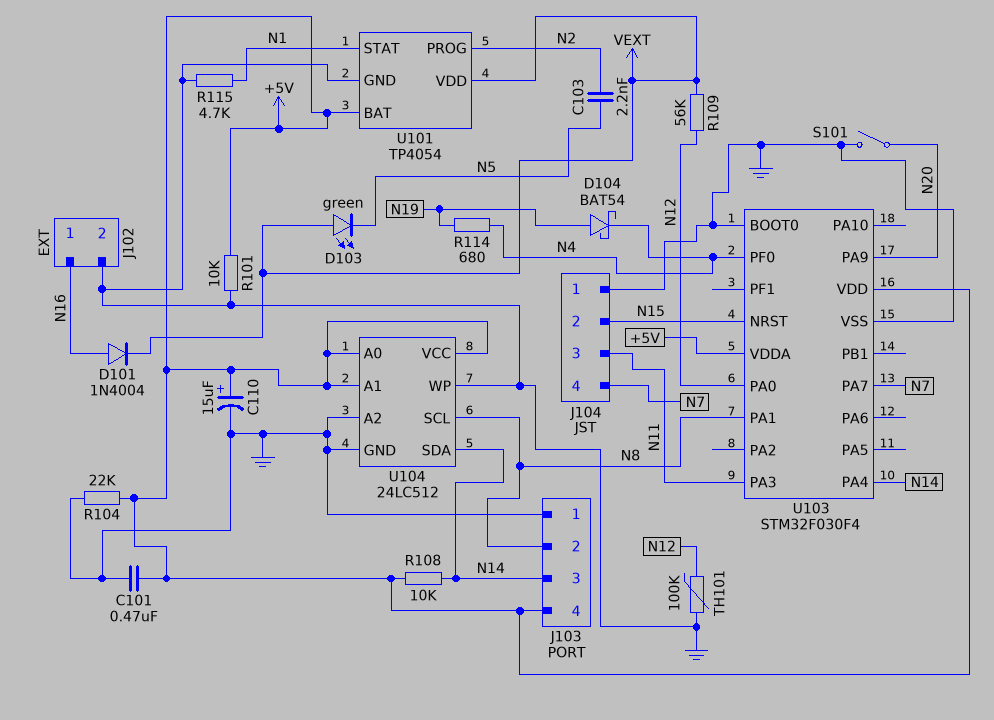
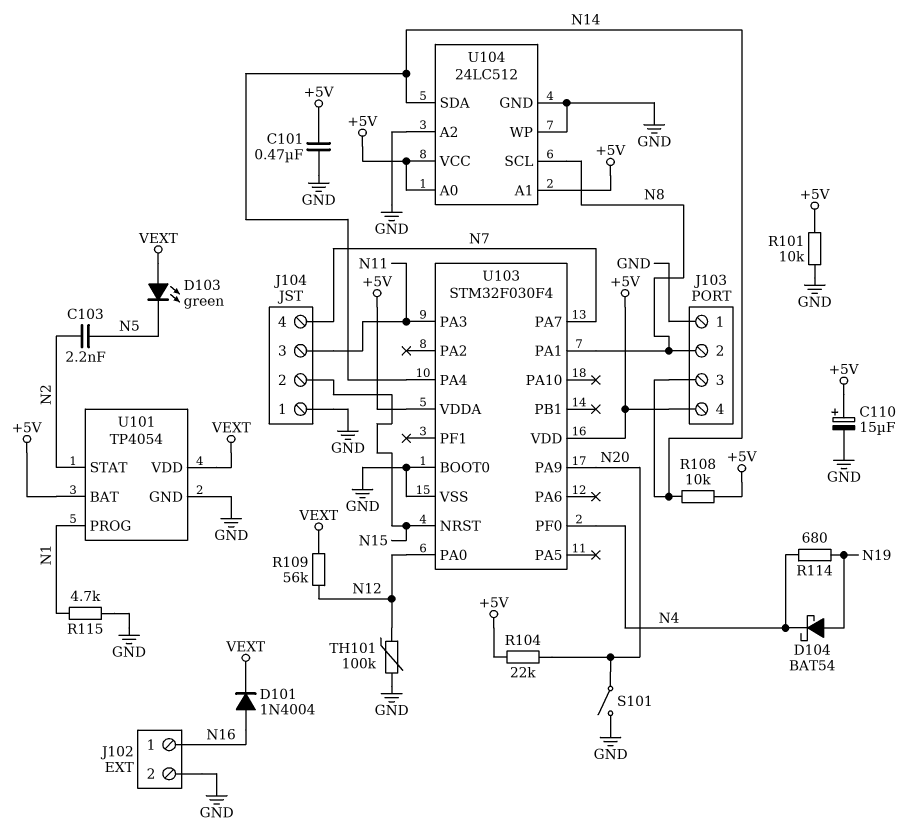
R104: 22k (+5V, GND) -> 22k (+5V, N20)
U101 pin PROG: N2 -> N1
U101 pin STAT: N1 -> N2

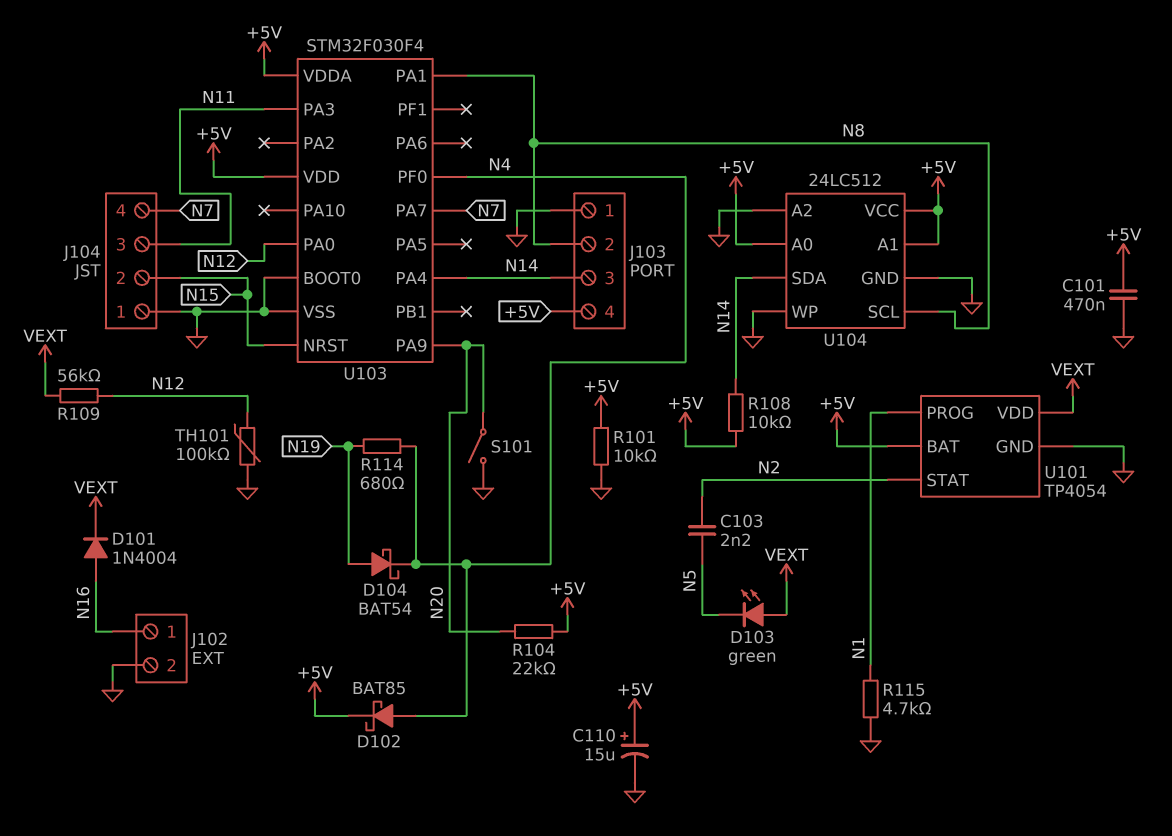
D102: none -> schottky BAT85 (A N4, K +5V)

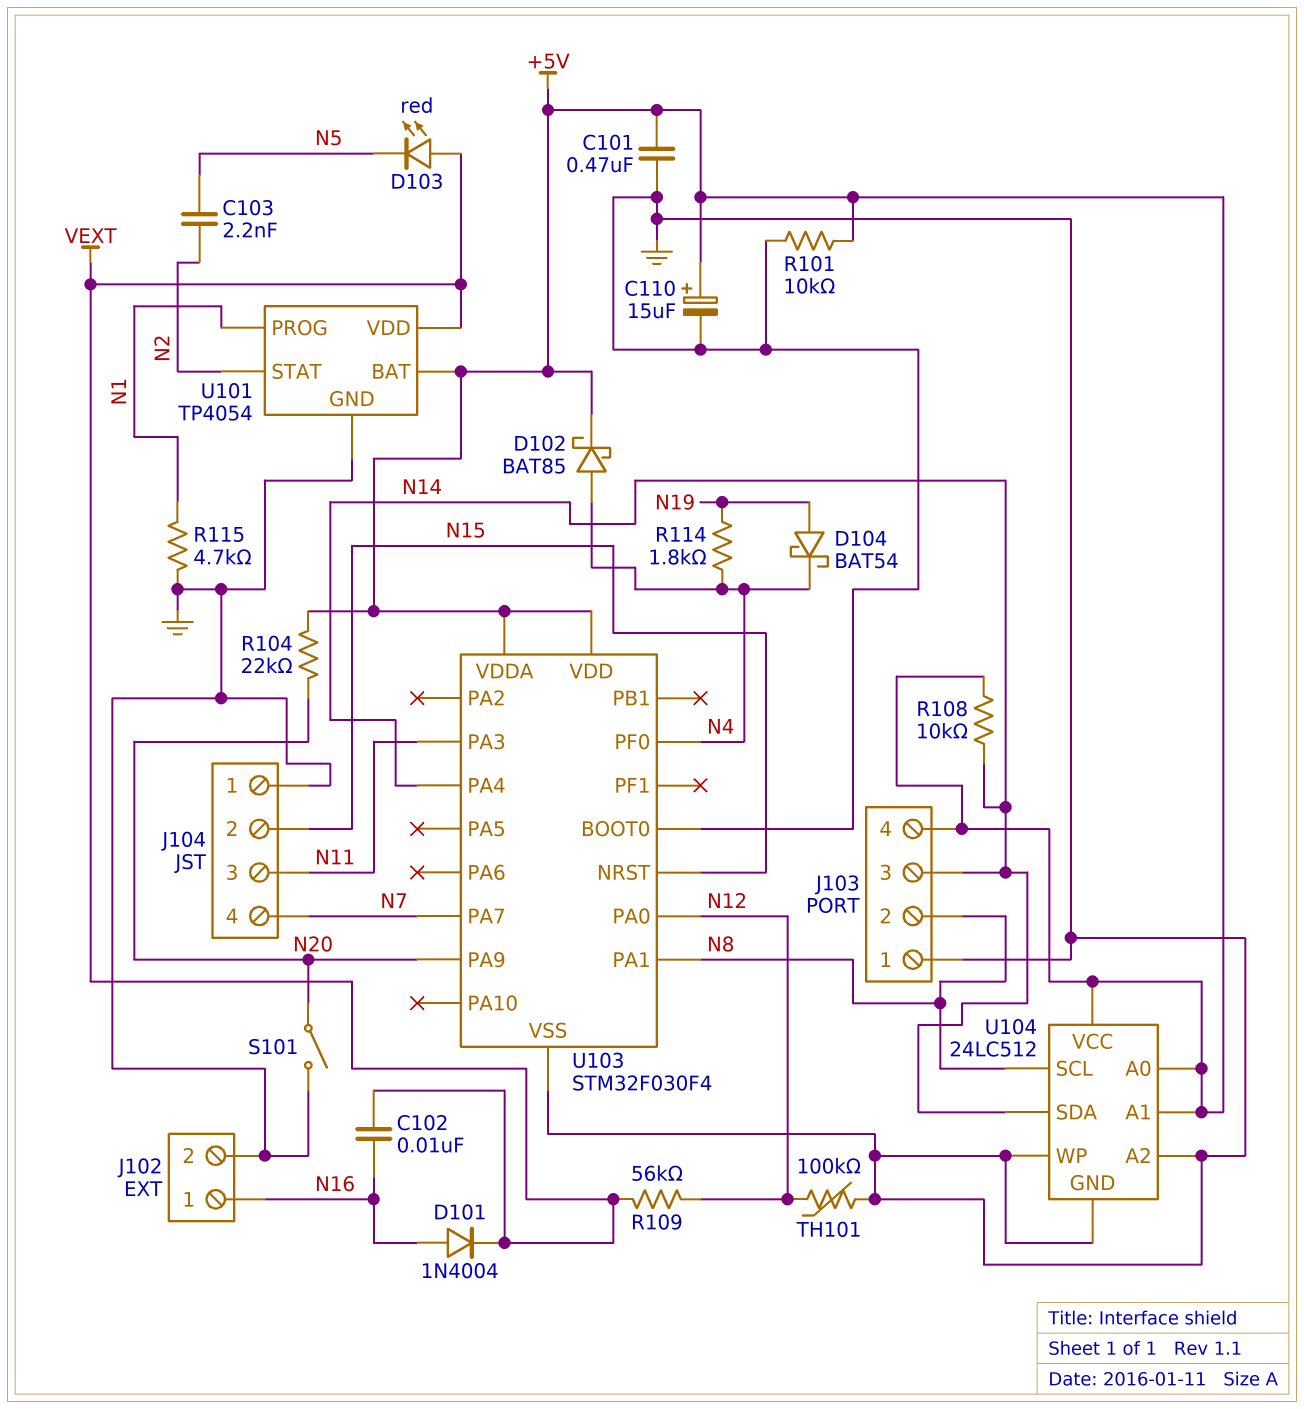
C102: none -> 10nF (N16, VEXT)
D103: LED green (A VEXT, K N5) -> LED red (A VEXT, K N5)
R114: 680 (N4, N19) -> 1.8k (N4, N19)

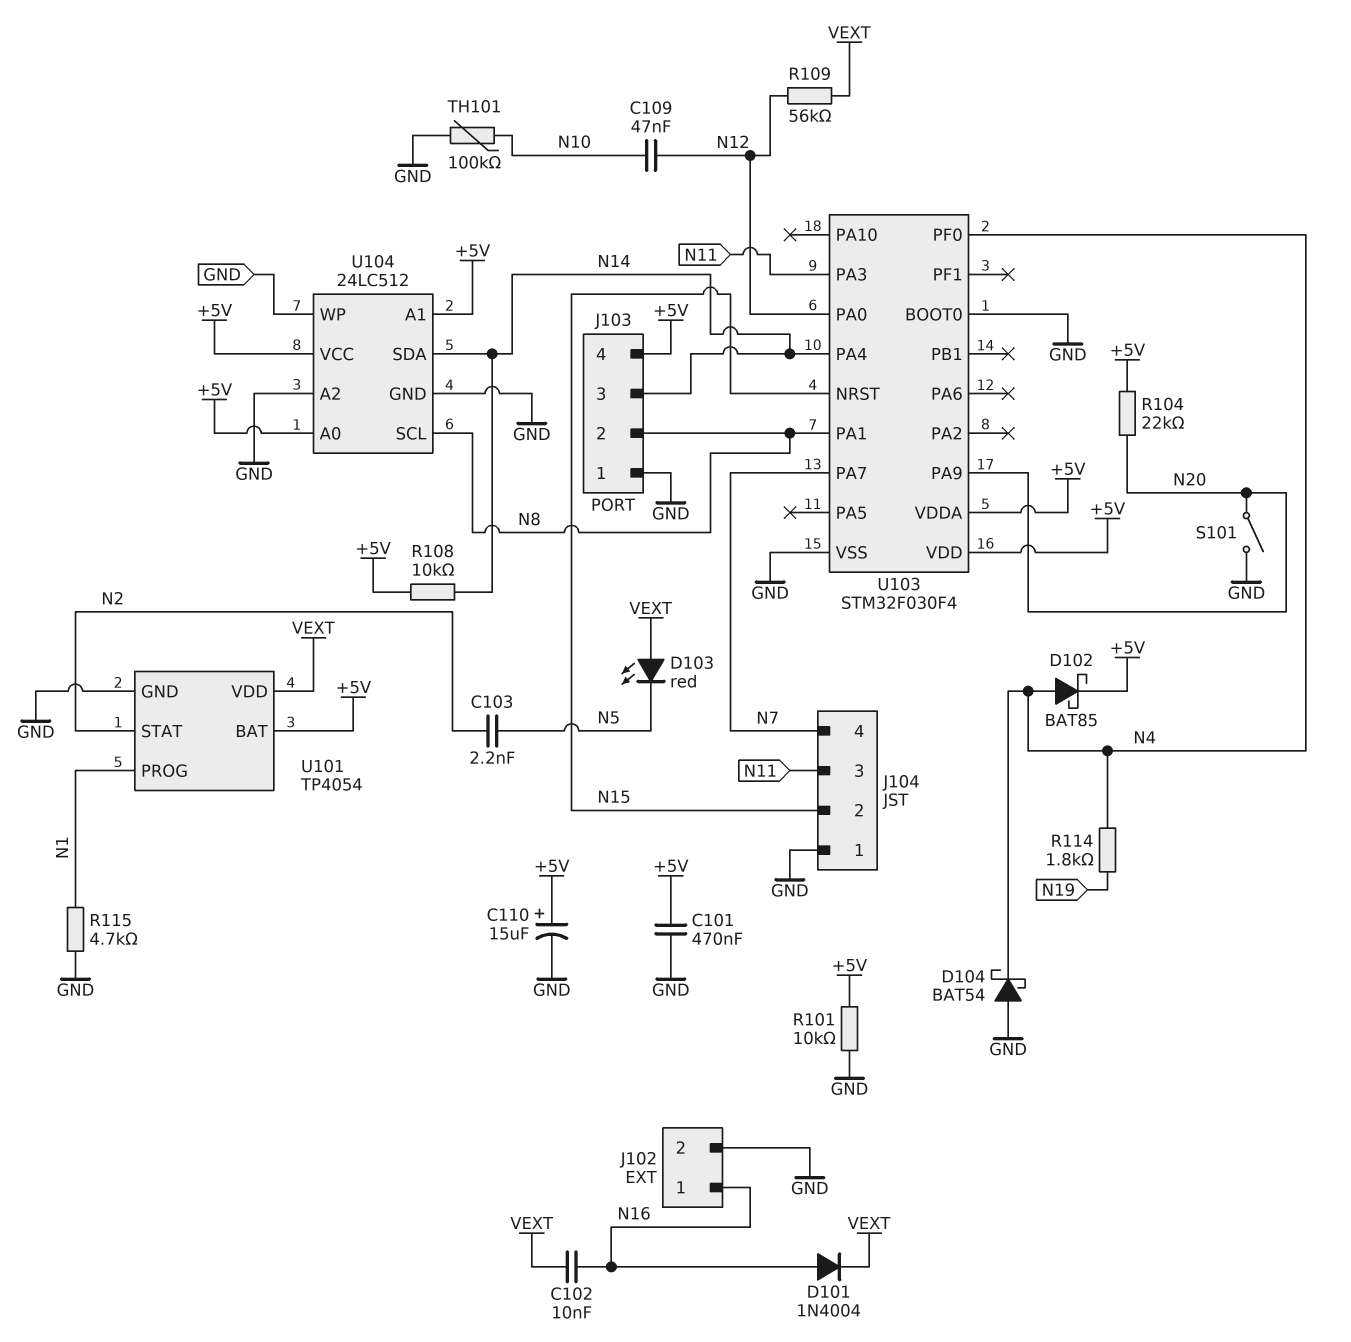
C109: none -> 47nF (N10, N12)
D104: schottky BAT54 (A N19, K N4) -> schottky BAT54 (A GND, K N4)
TH101: 100k (GND, N12) -> 100k (GND, N10)

